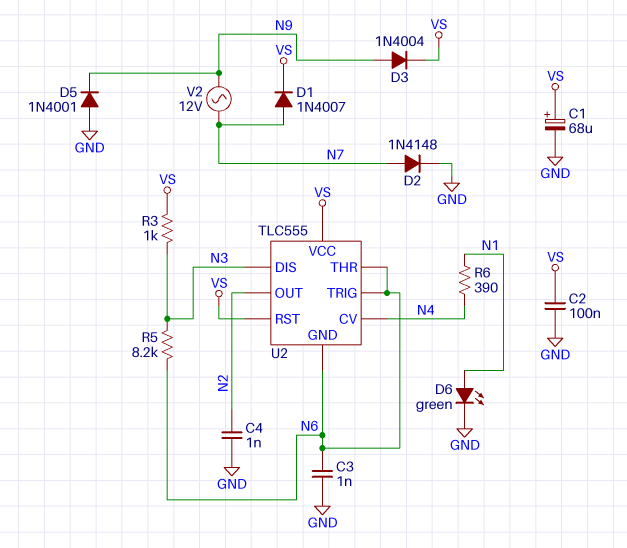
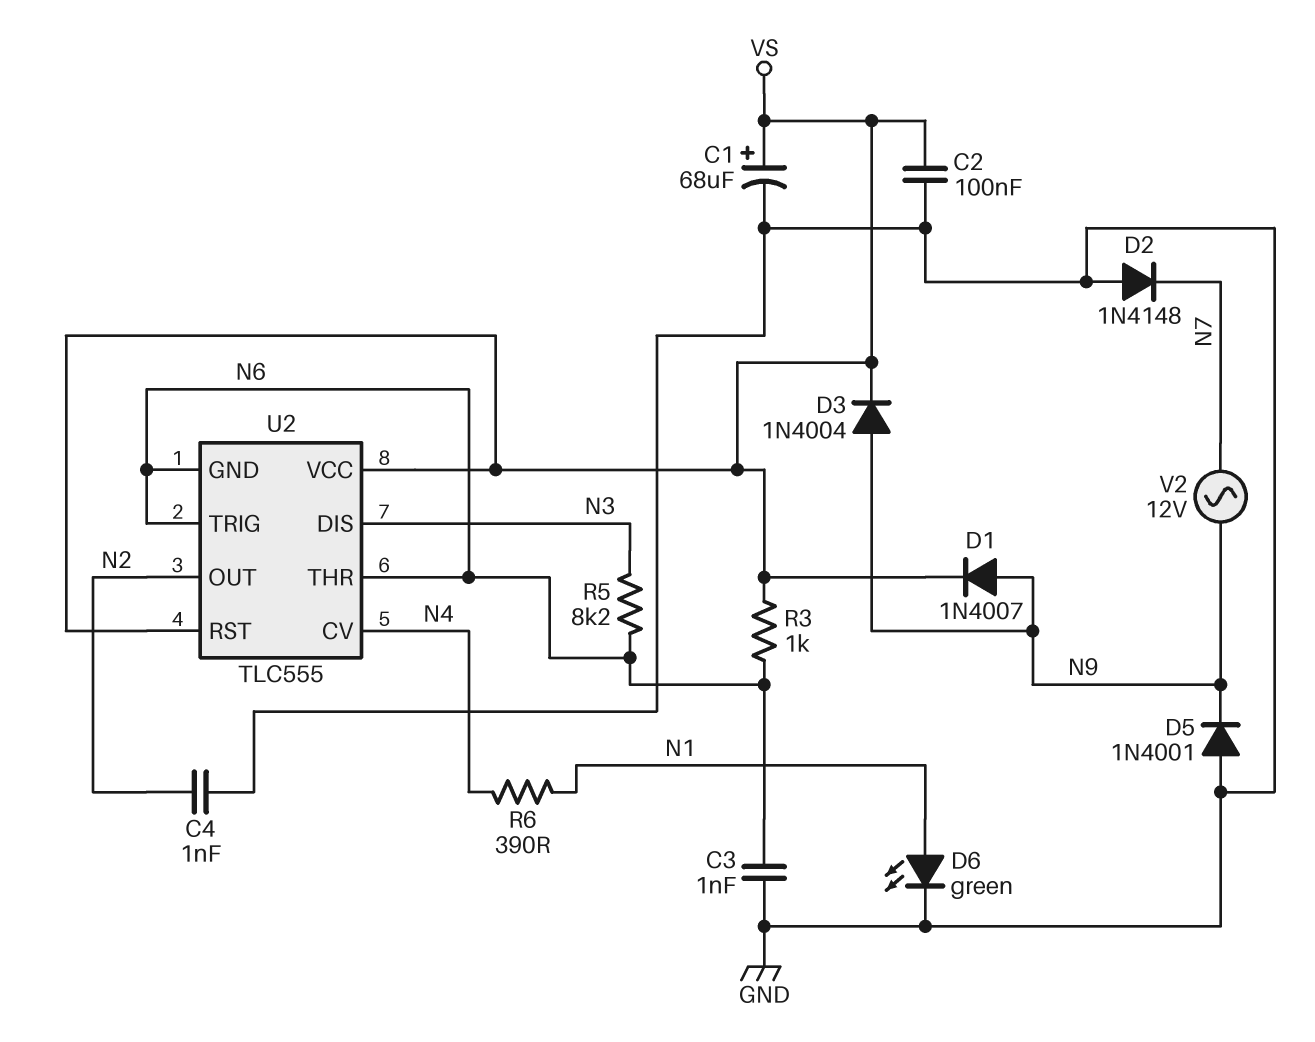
D1: diode 1N4007 (A N7, K VS) -> diode 1N4007 (A N9, K VS)
D2: diode 1N4148 (A N7, K GND) -> diode 1N4148 (A GND, K N7)
R3: 1k (N3, VS) -> 1k (N6, VS)

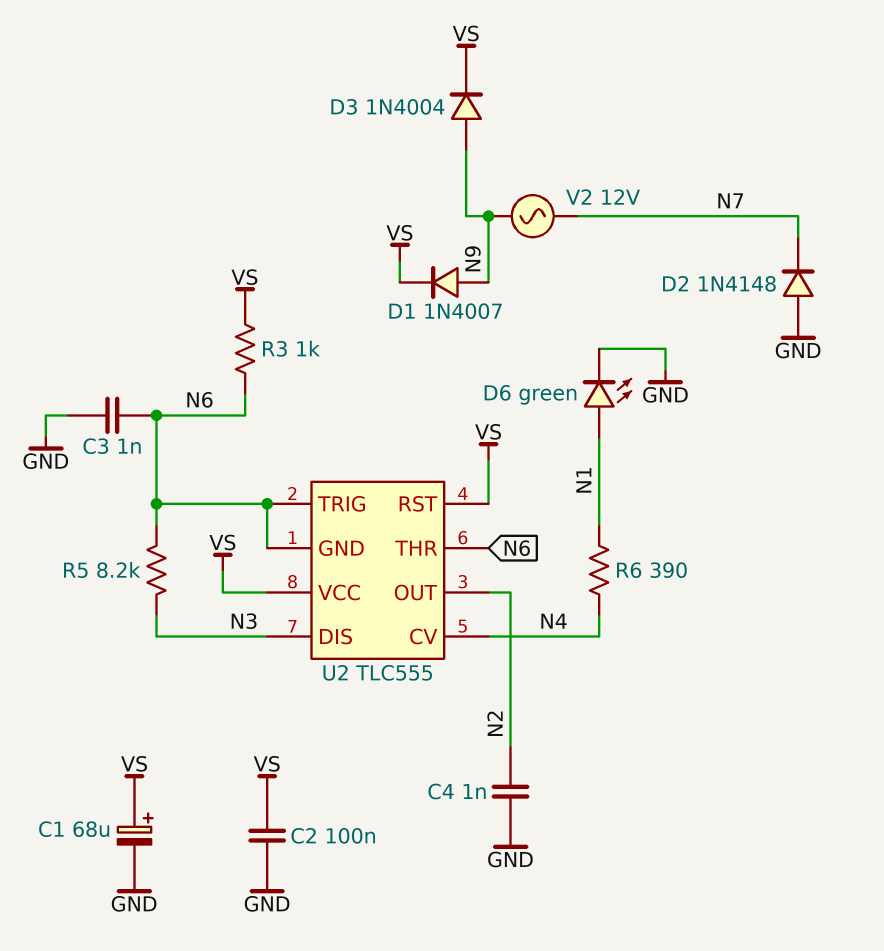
D5: diode 1N4001 (A GND, K N9) -> none

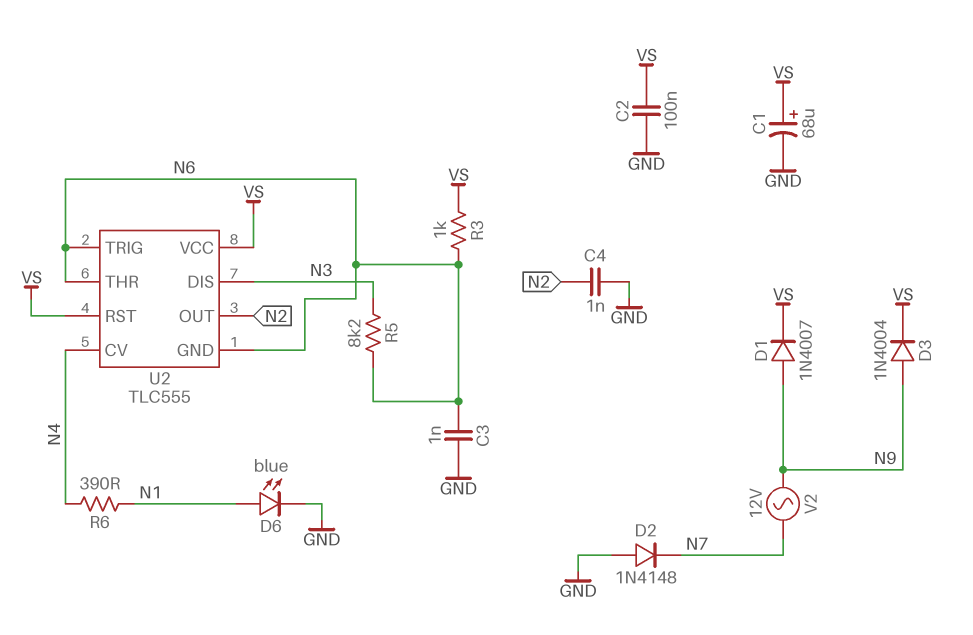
D6: LED green (A N1, K GND) -> LED blue (A N1, K GND)

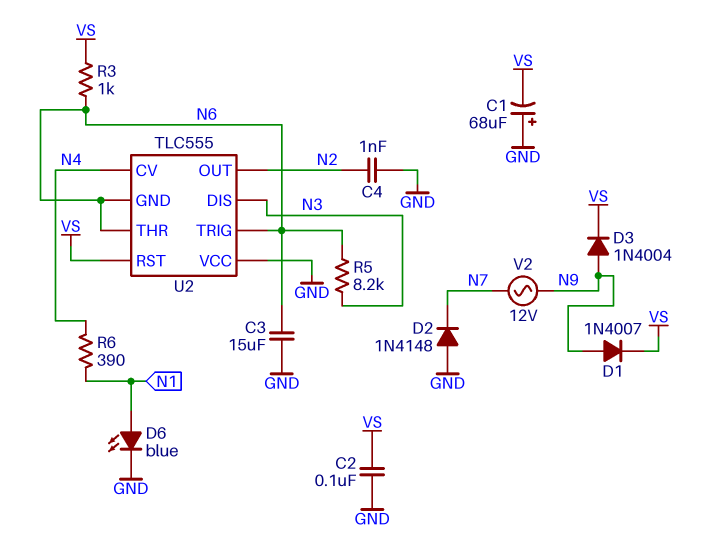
C1: 68uF (plus VS, minus GND) -> 68uF (plus GND, minus VS)
C3: 1nF (GND, N6) -> 15uF (GND, N6)
U2 pin VCC: VS -> GND

